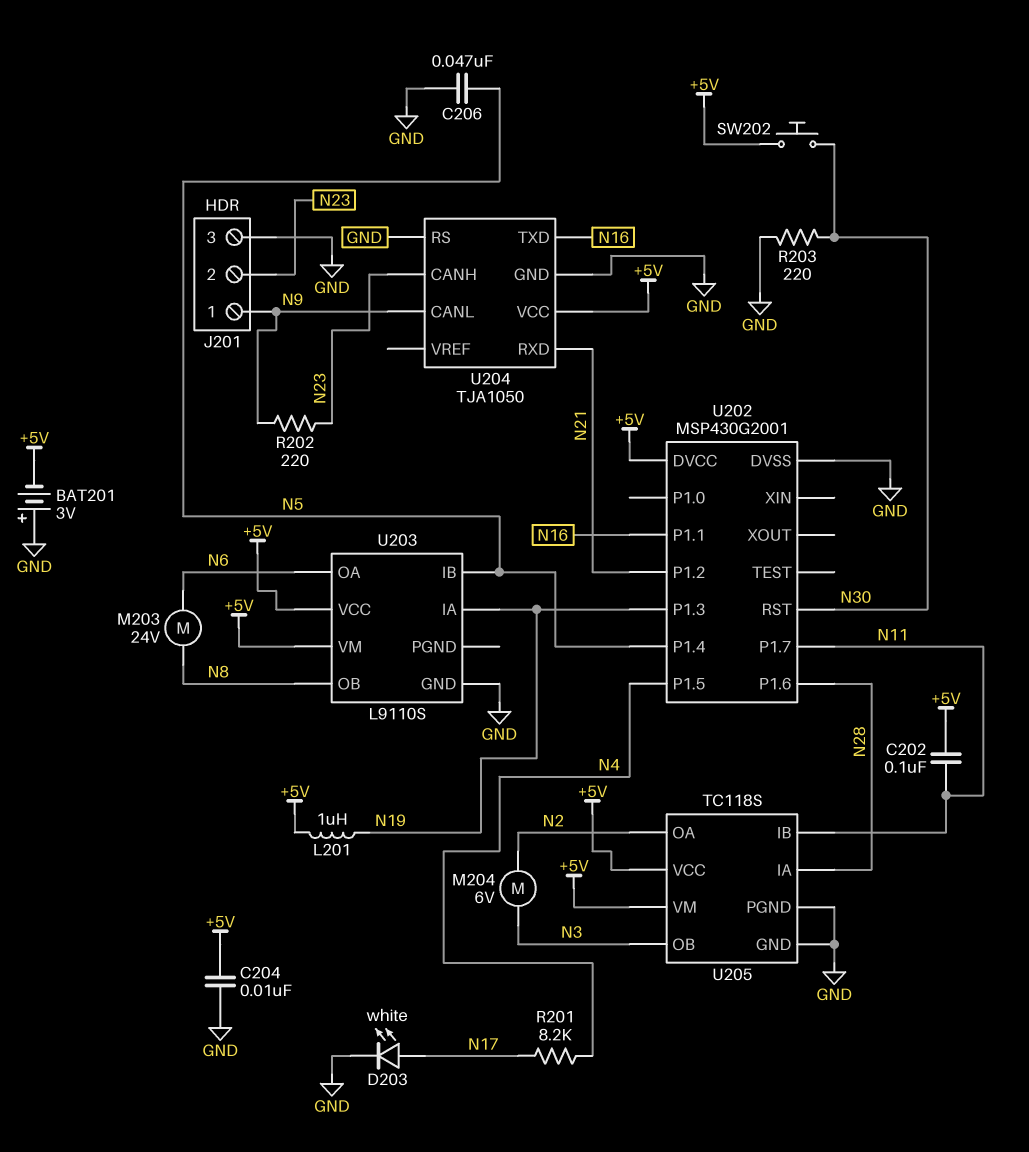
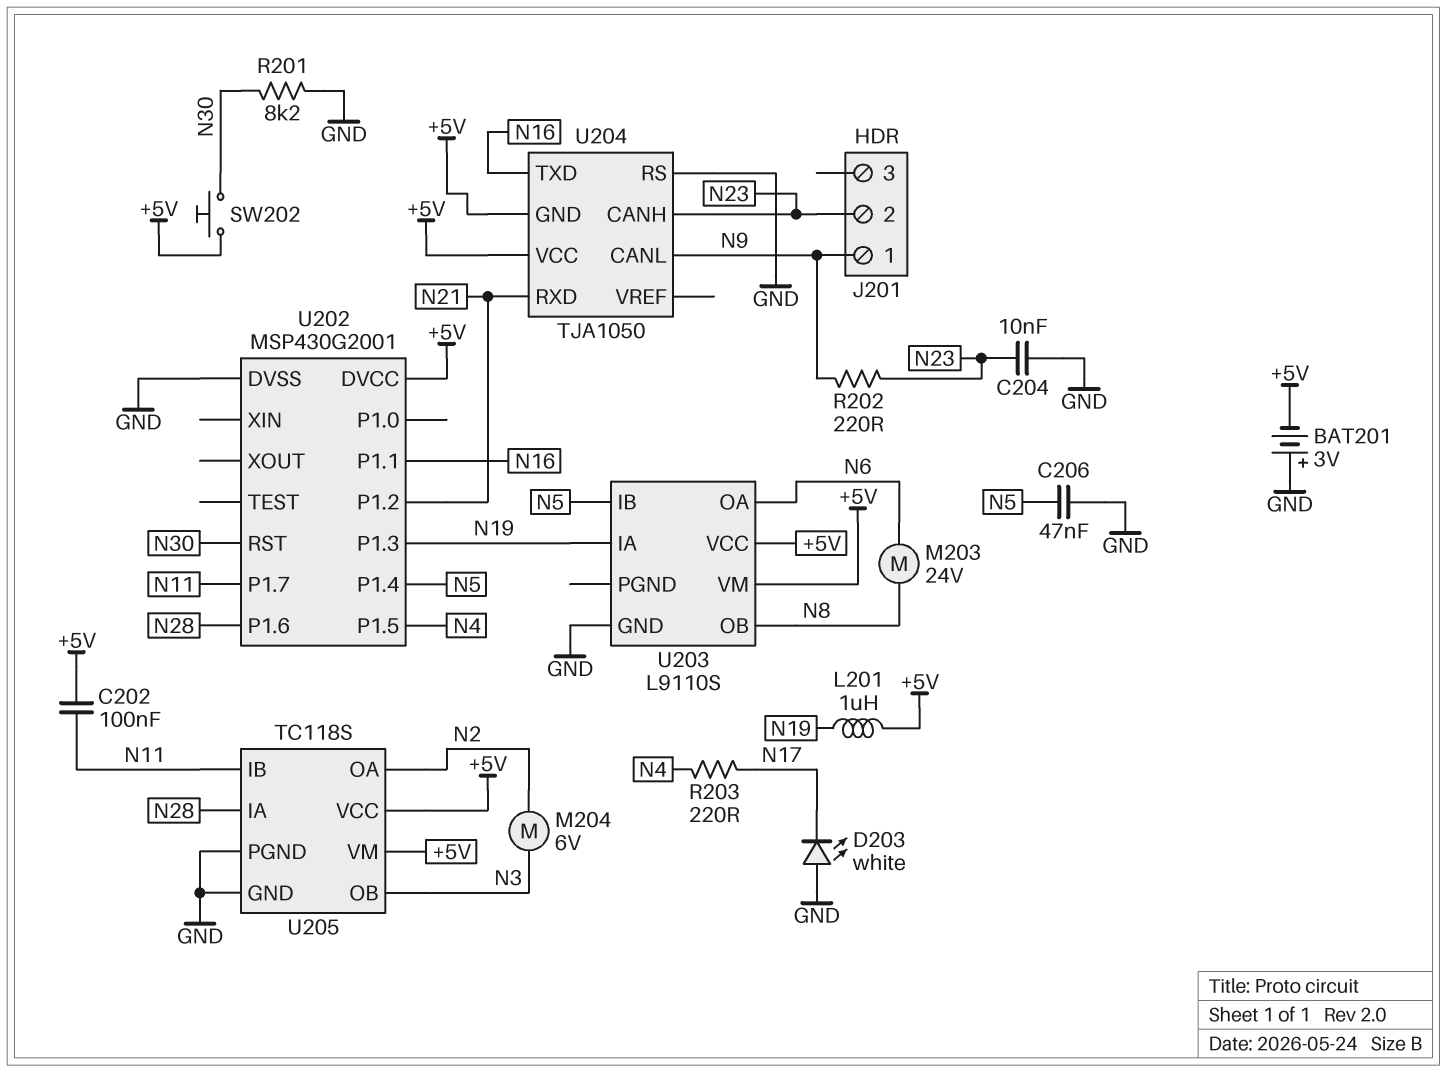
C204: 10nF (+5V, GND) -> 10nF (GND, N23)
D203: LED white (A N17, K GND) -> LED white (A GND, K N17)
J201 pin 3: GND -> none
R201: 8.2k (N4, N17) -> 8.2k (GND, N30)
R203: 220 (GND, N30) -> 220 (N4, N17)
U204 pin GND: GND -> +5V

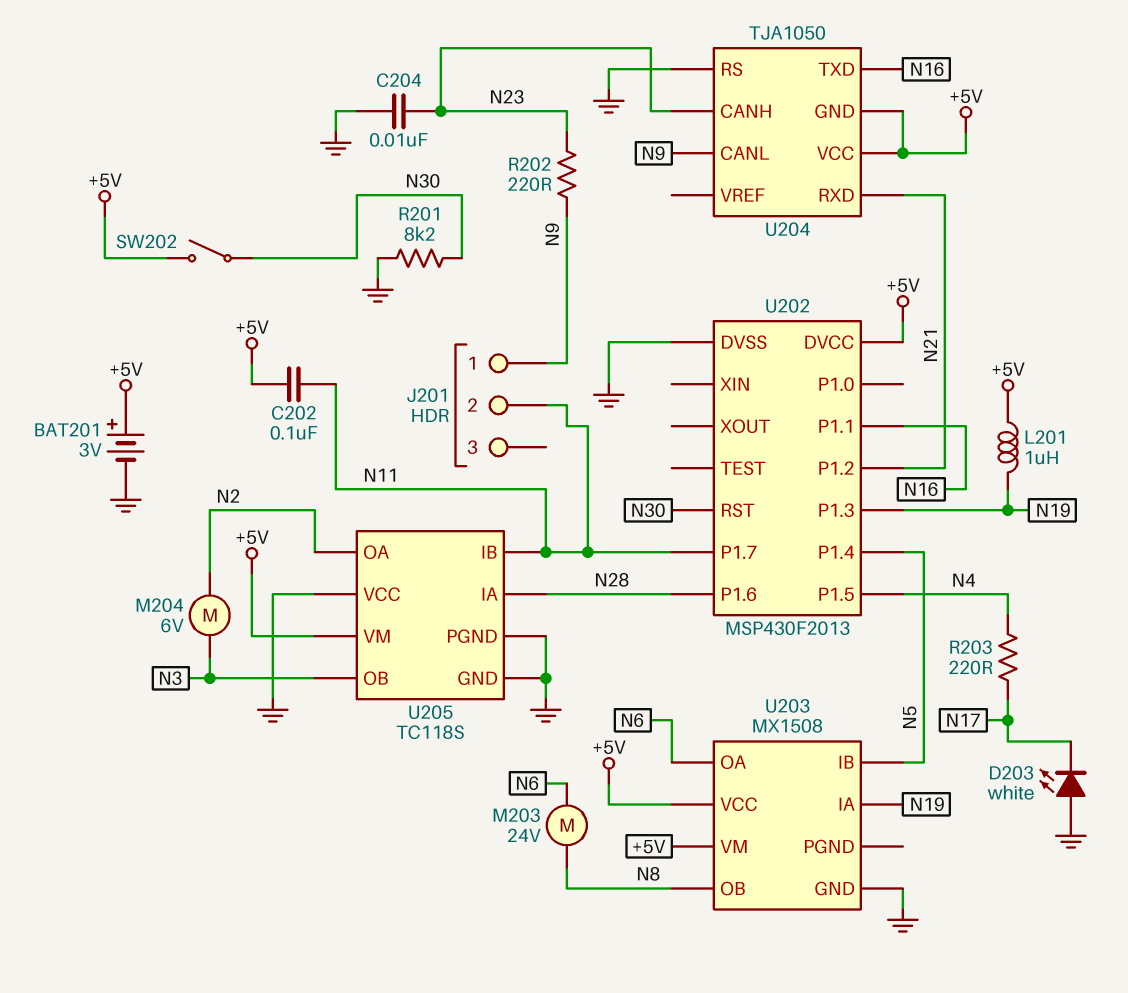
BAT201: 3V (plus GND, minus +5V) -> 3V (plus +5V, minus GND)
C206: 47nF (GND, N5) -> none
J201 pin 2: N23 -> N11
SW202: button (+5V, N30) -> switch (+5V, N30)
U202: MSP430G2001 -> MSP430F2013
U203: L9110S -> MX1508
U205 pin VCC: +5V -> GND

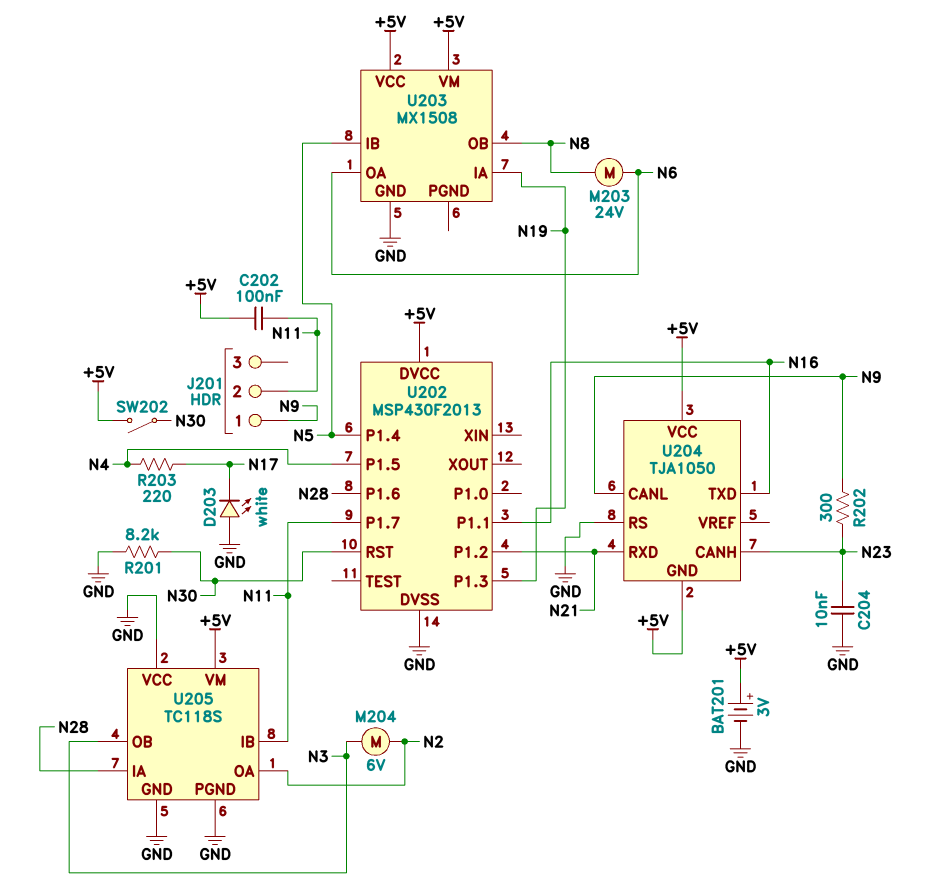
L201: 1uH (+5V, N19) -> none
R202: 220 (N9, N23) -> 300 (N9, N23)

